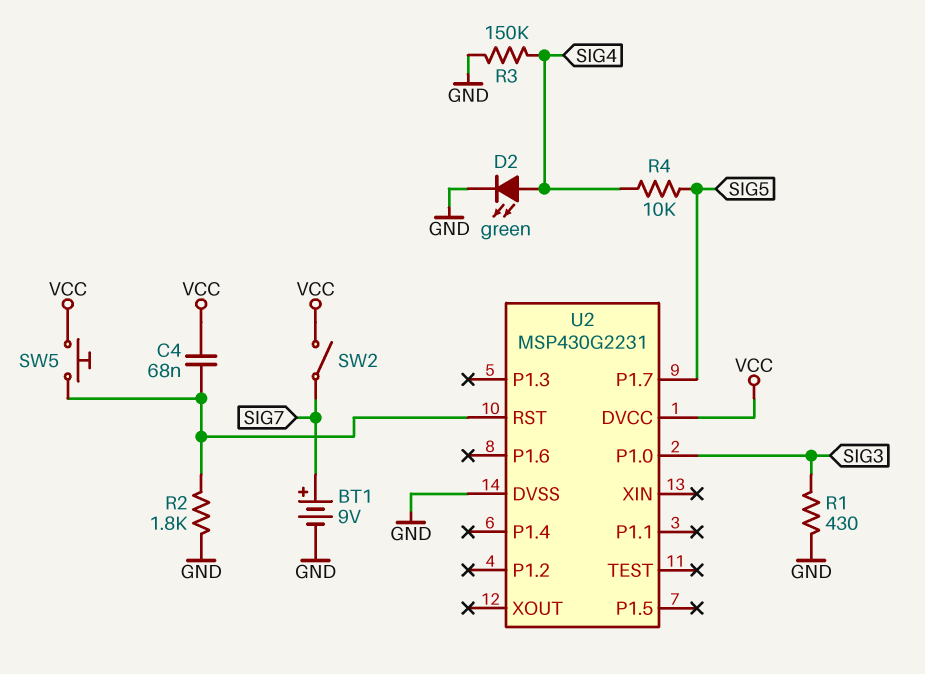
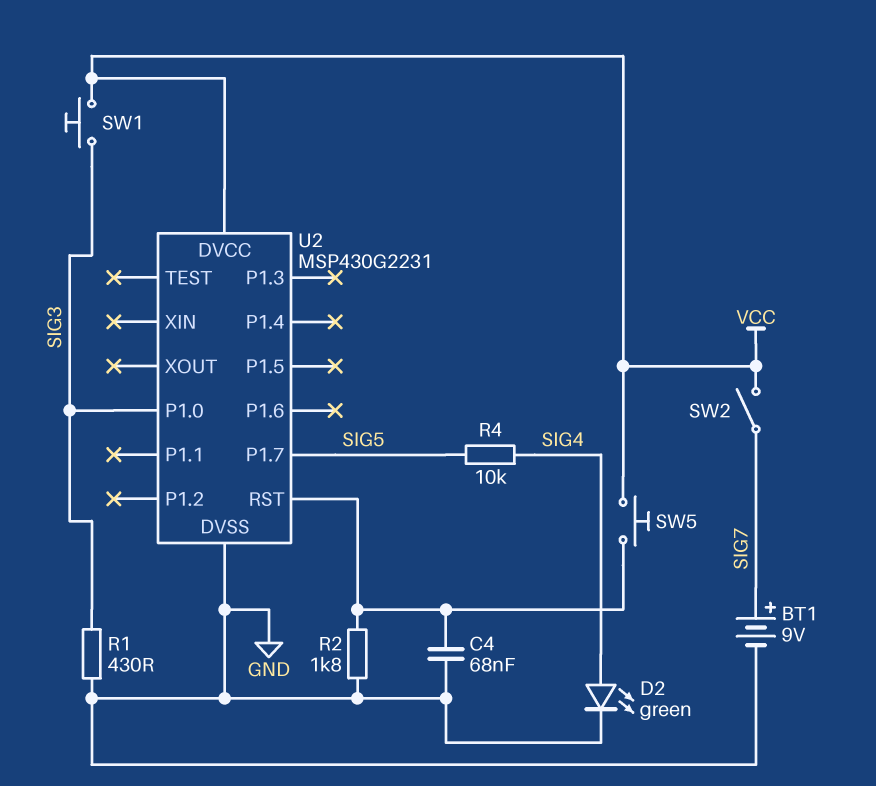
C4: 68nF (U2/RST, VCC) -> 68nF (GND, U2/RST)
R3: 150k (GND, SIG4) -> none
SW1: none -> button (SIG3, VCC)

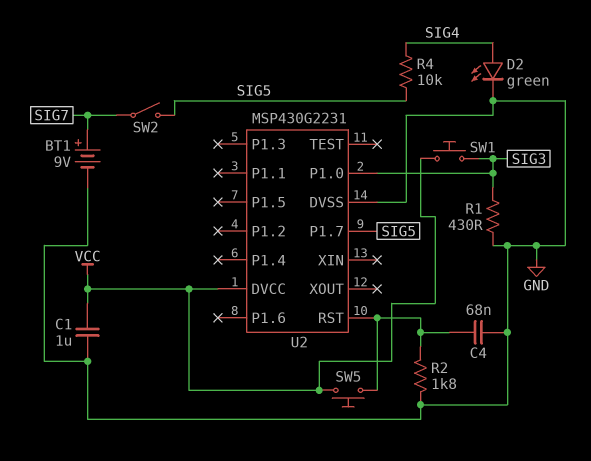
C1: none -> 1uF (GND, VCC)
SW2: switch (SIG7, VCC) -> switch (SIG5, SIG7)

